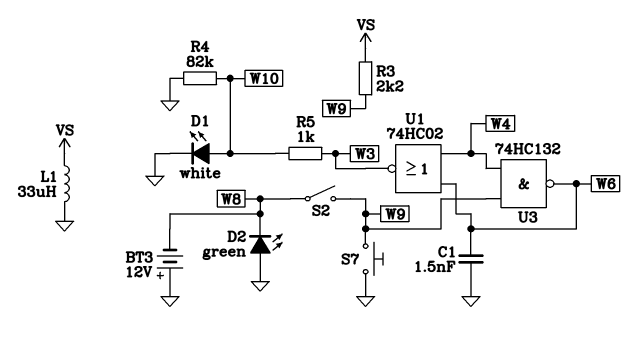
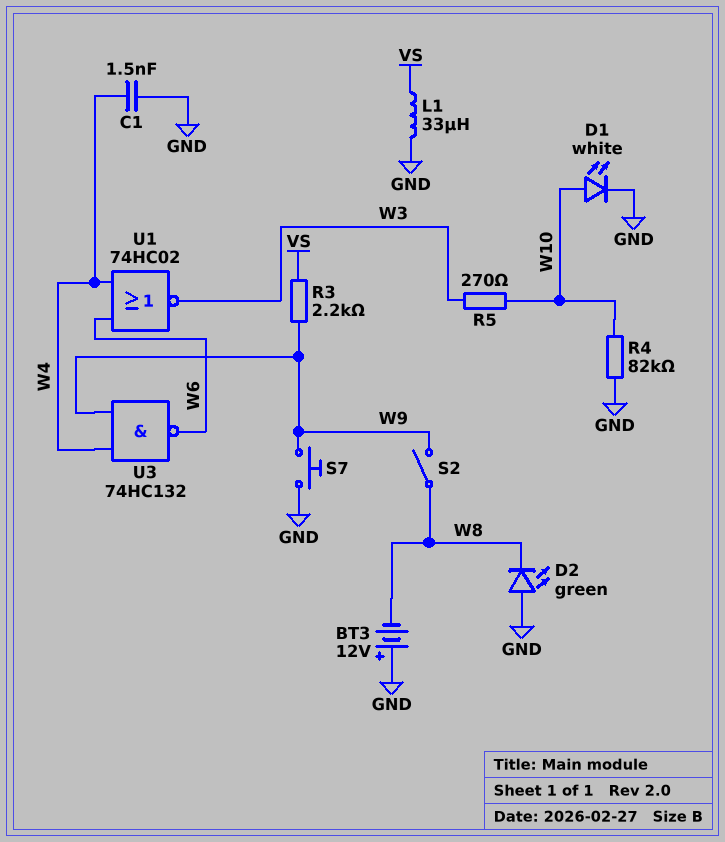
C1: 1.5nF (GND, W6) -> 1.5nF (GND, W4)
R5: 1k (W3, W10) -> 270 (W3, W10)

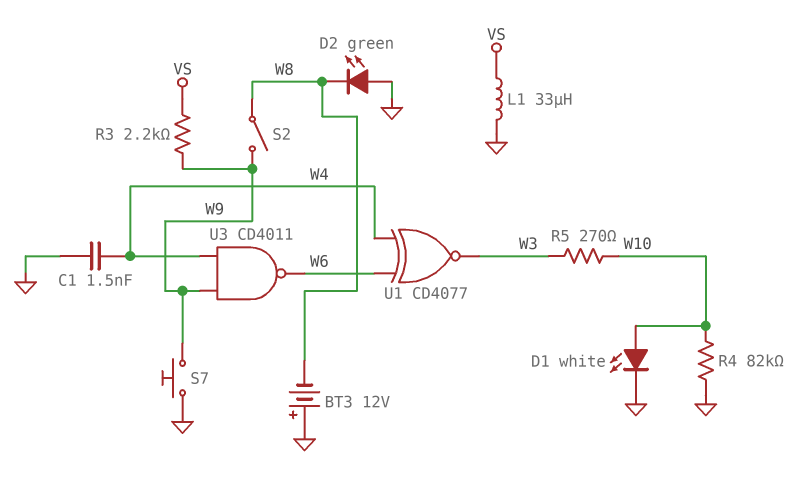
U1: NOR 74HC02 (in W4, in W6, out W3) -> XNOR CD4077 (in W4, in W6, out W3)
U3: NAND 74HC132 (in W4, in W9, out W6) -> NAND CD4011 (in W4, in W9, out W6)

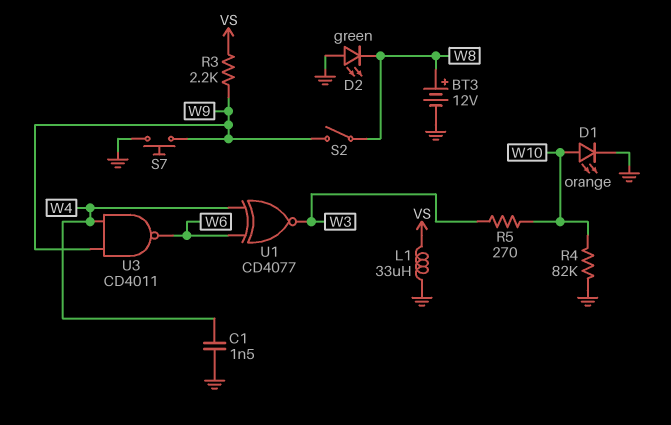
BT3: 12V (plus GND, minus W8) -> 12V (plus W8, minus GND)
D1: LED white (A W10, K GND) -> LED orange (A W10, K GND)

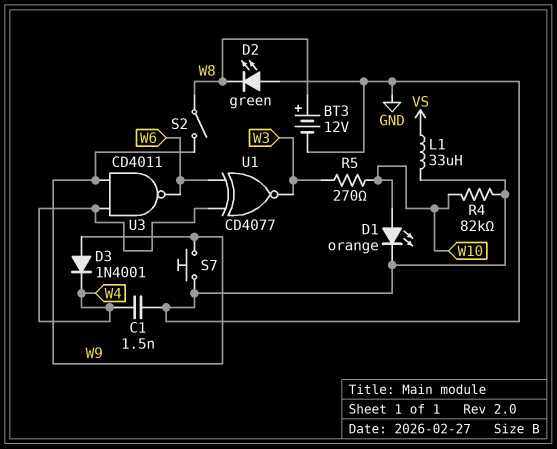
D3: none -> diode 1N4001 (A W9, K W4)
R3: 2.2k (VS, W9) -> none

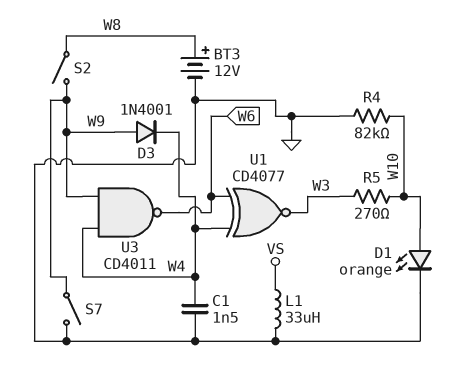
D2: LED green (A GND, K W8) -> none
S7: button (GND, W9) -> switch (GND, W9)

